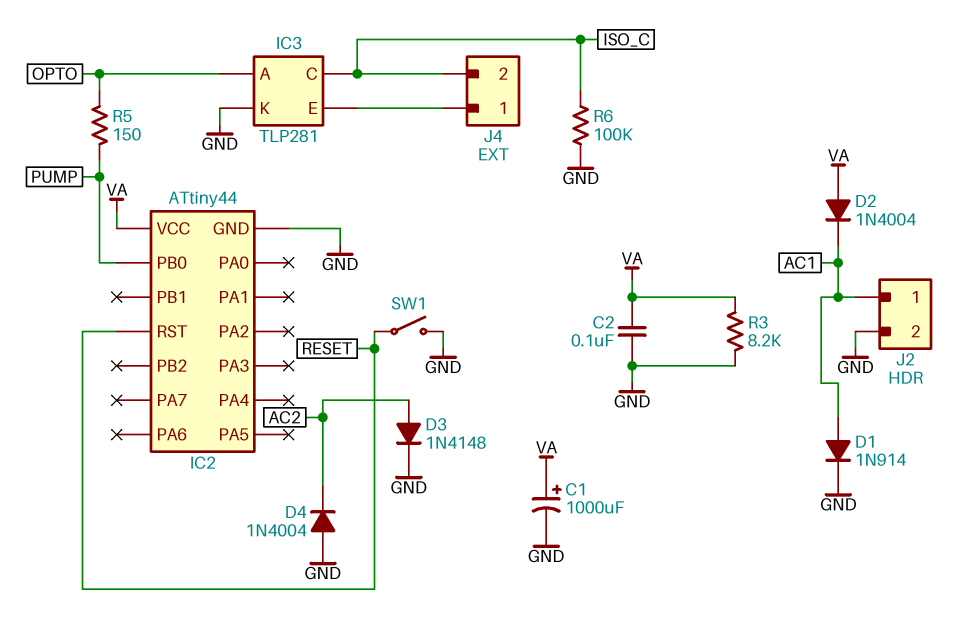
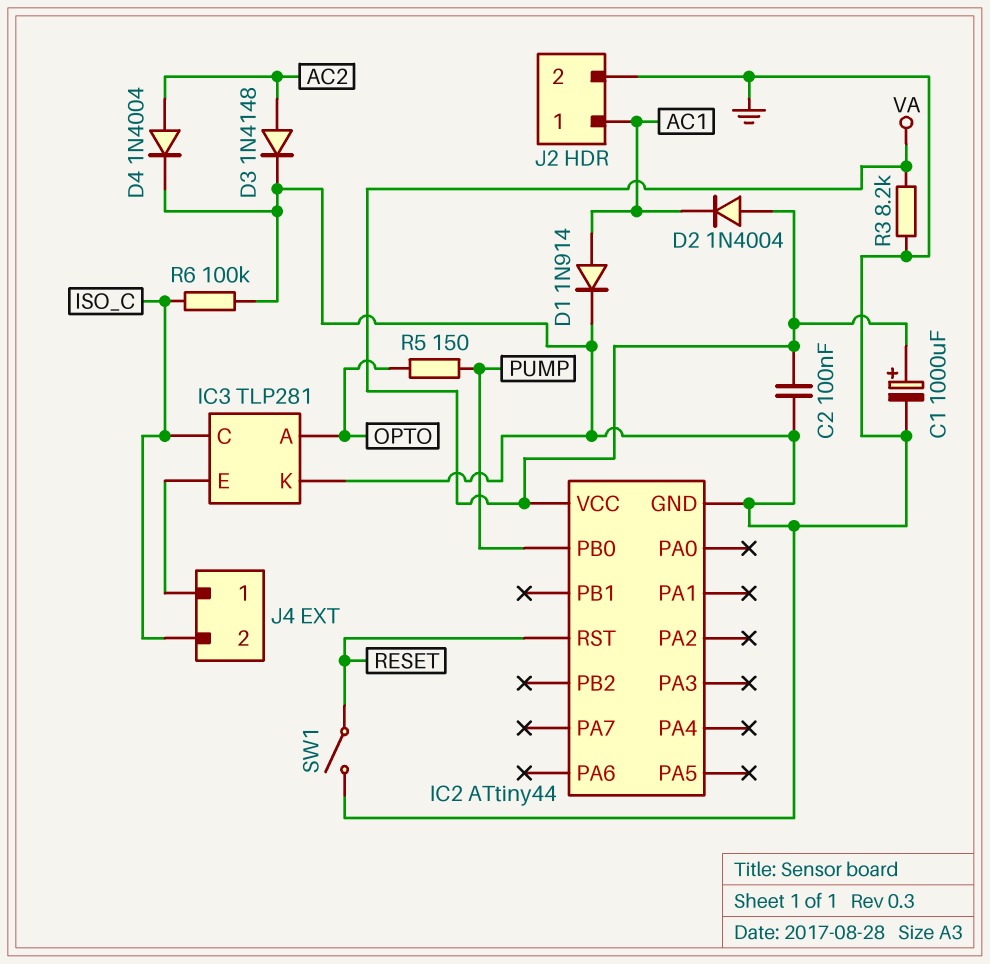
D4: diode 1N4004 (A GND, K AC2) -> diode 1N4004 (A AC2, K GND)

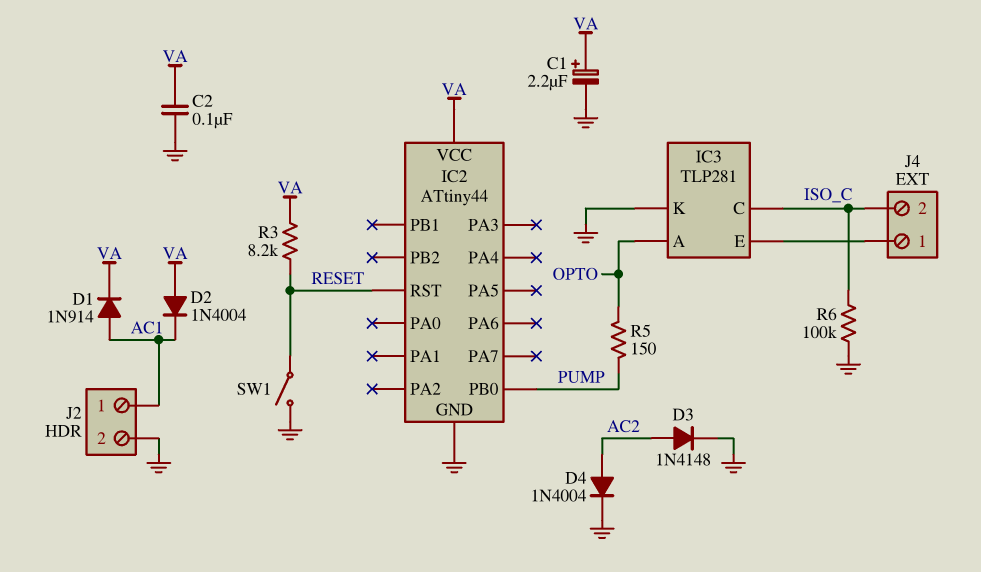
C1: 1000uF (plus VA, minus GND) -> 2.2uF (plus VA, minus GND)
D1: diode 1N914 (A AC1, K GND) -> diode 1N914 (A AC1, K VA)
R3: 8.2k (GND, VA) -> 8.2k (RESET, VA)

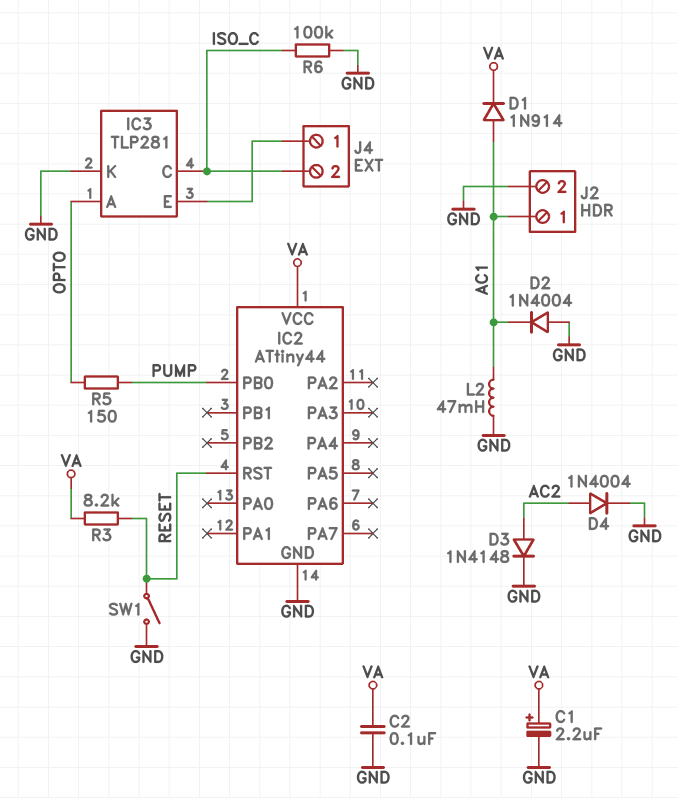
D2: diode 1N4004 (A VA, K AC1) -> diode 1N4004 (A GND, K AC1)
L2: none -> 47mH (AC1, GND)

